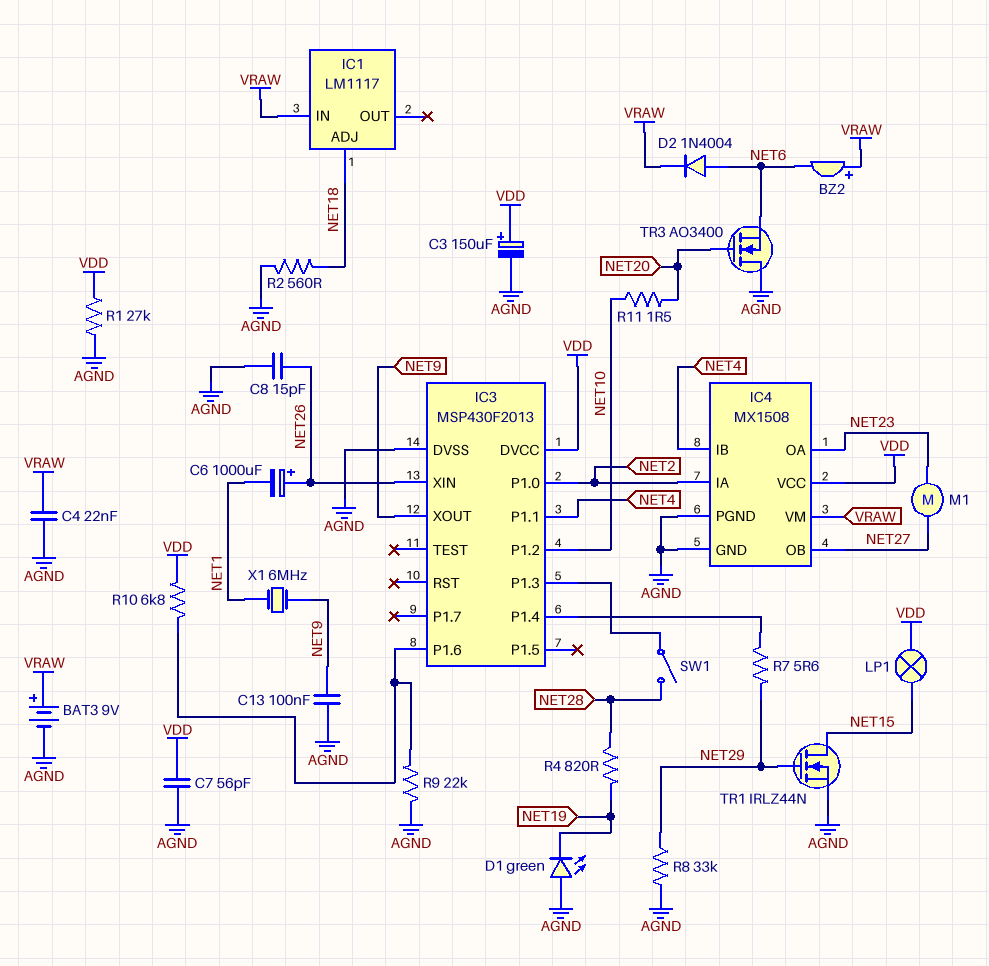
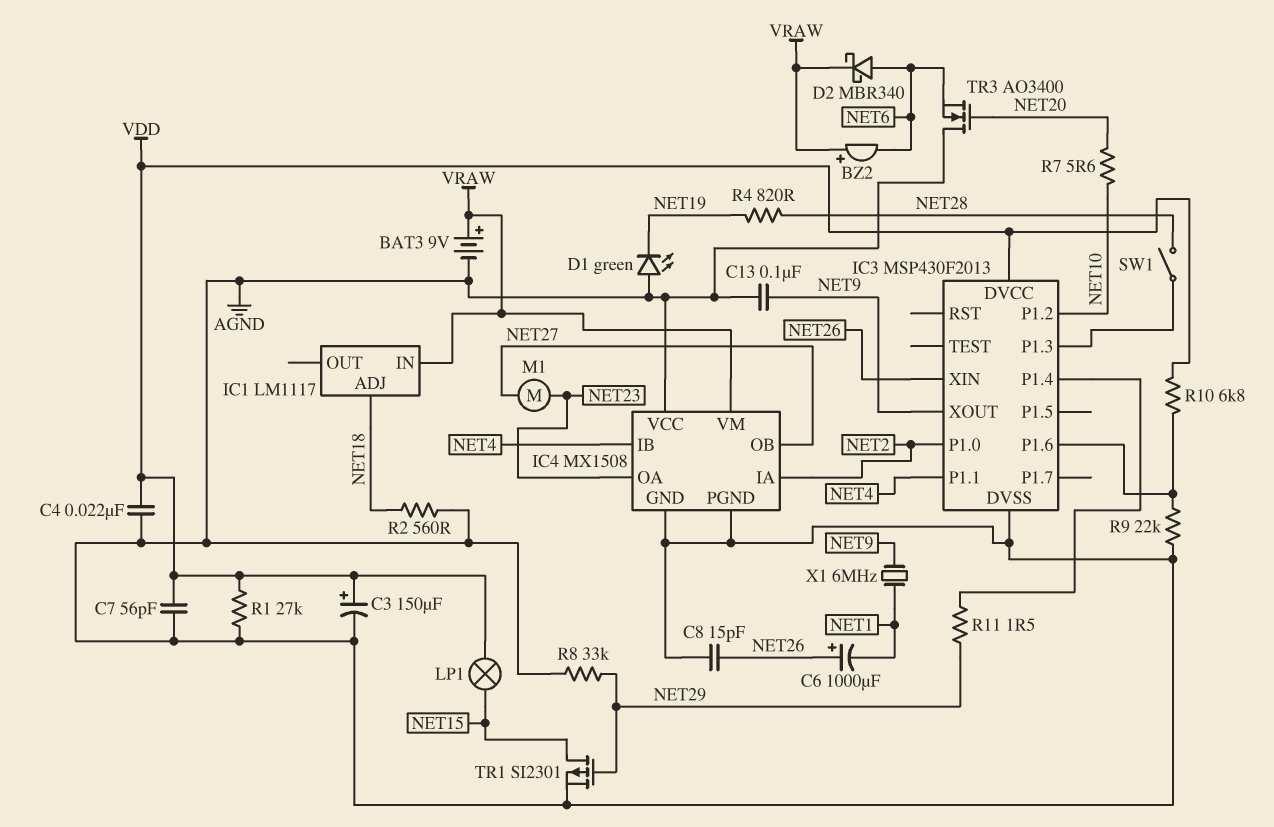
C4: 22nF (AGND, VRAW) -> 22nF (AGND, VDD)
D2: diode 1N4004 (A NET6, K VRAW) -> schottky MBR340 (A NET6, K VRAW)
IC4 pin VCC: VDD -> AGND
R7: 5.6 (IC3/P1.4, NET29) -> 5.6 (NET10, NET20)
R11: 1.5 (NET10, NET20) -> 1.5 (IC3/P1.4, NET29)
TR1: NMOS IRLZ44N (G NET29, D NET15, S AGND) -> PMOS SI2301 (G NET29, D NET15, S AGND)

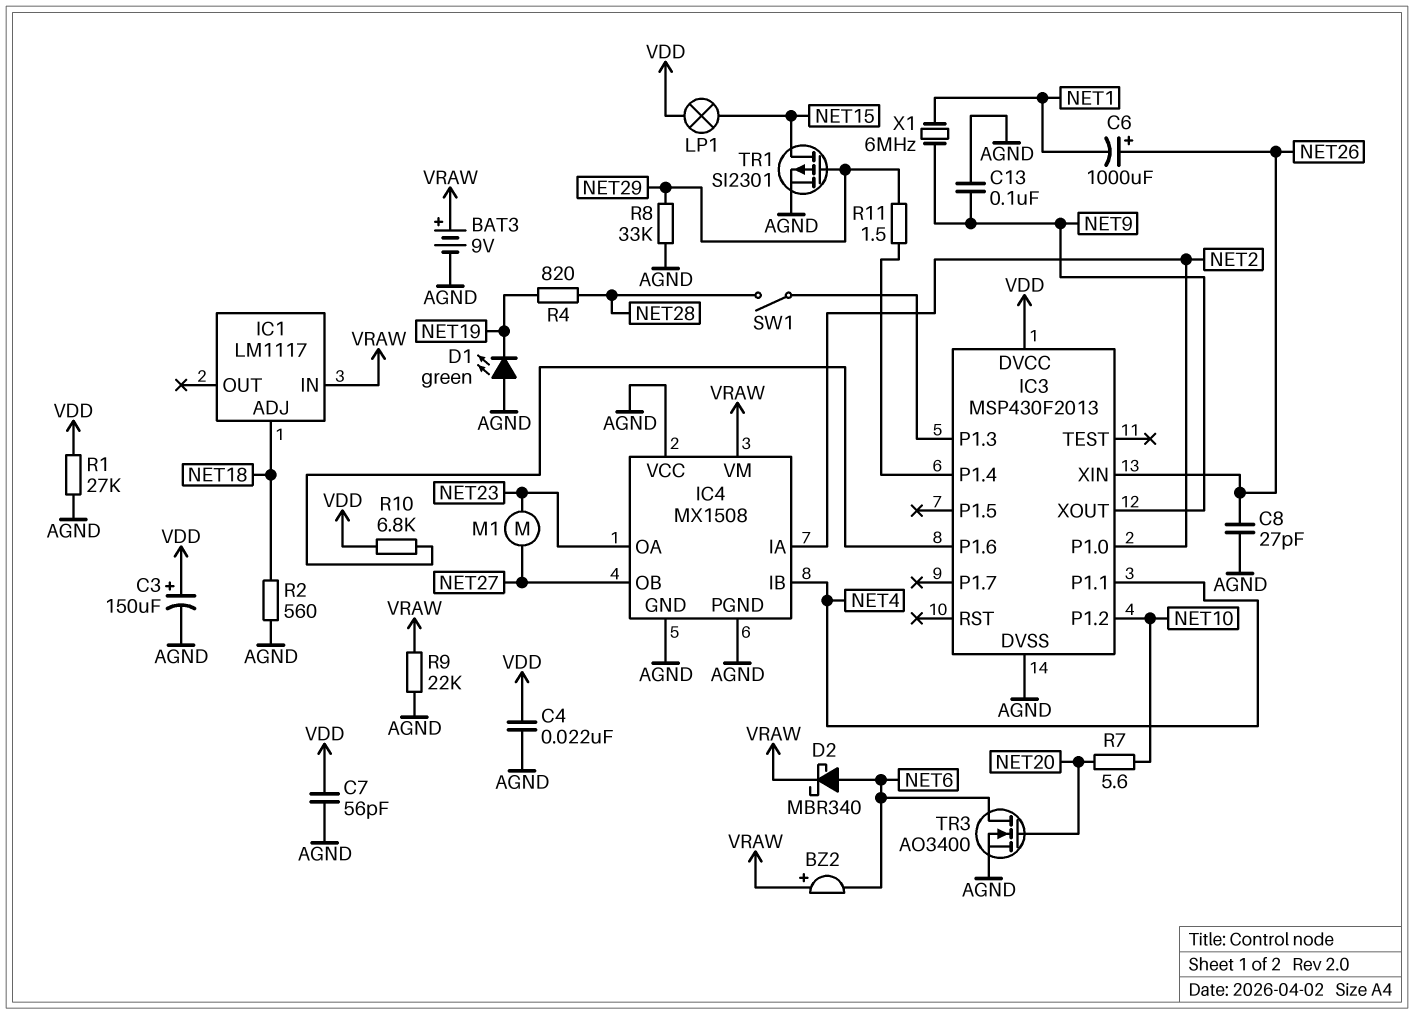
C8: 15pF (AGND, NET26) -> 27pF (AGND, NET26)
R9: 22k (AGND, IC3/P1.6) -> 22k (AGND, VRAW)
TR3: NMOS AO3400 (G NET20, D AGND, S NET6) -> NMOS AO3400 (G NET20, D NET6, S AGND)

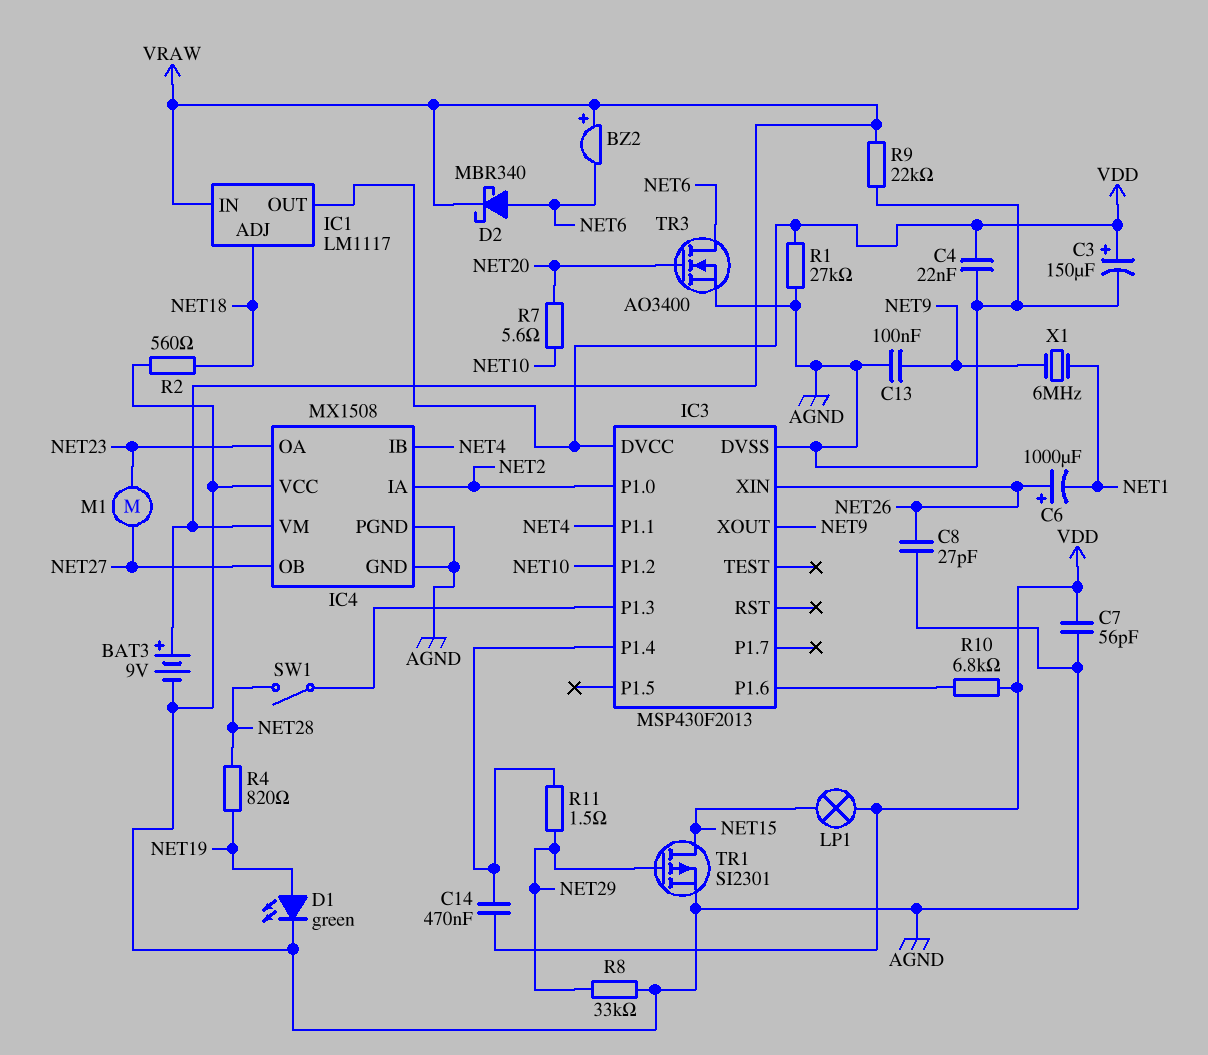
C14: none -> 470nF (IC3/P1.4, VDD)
D1: LED green (A AGND, K NET19) -> LED green (A NET19, K AGND)
IC1 pin OUT: none -> VDD

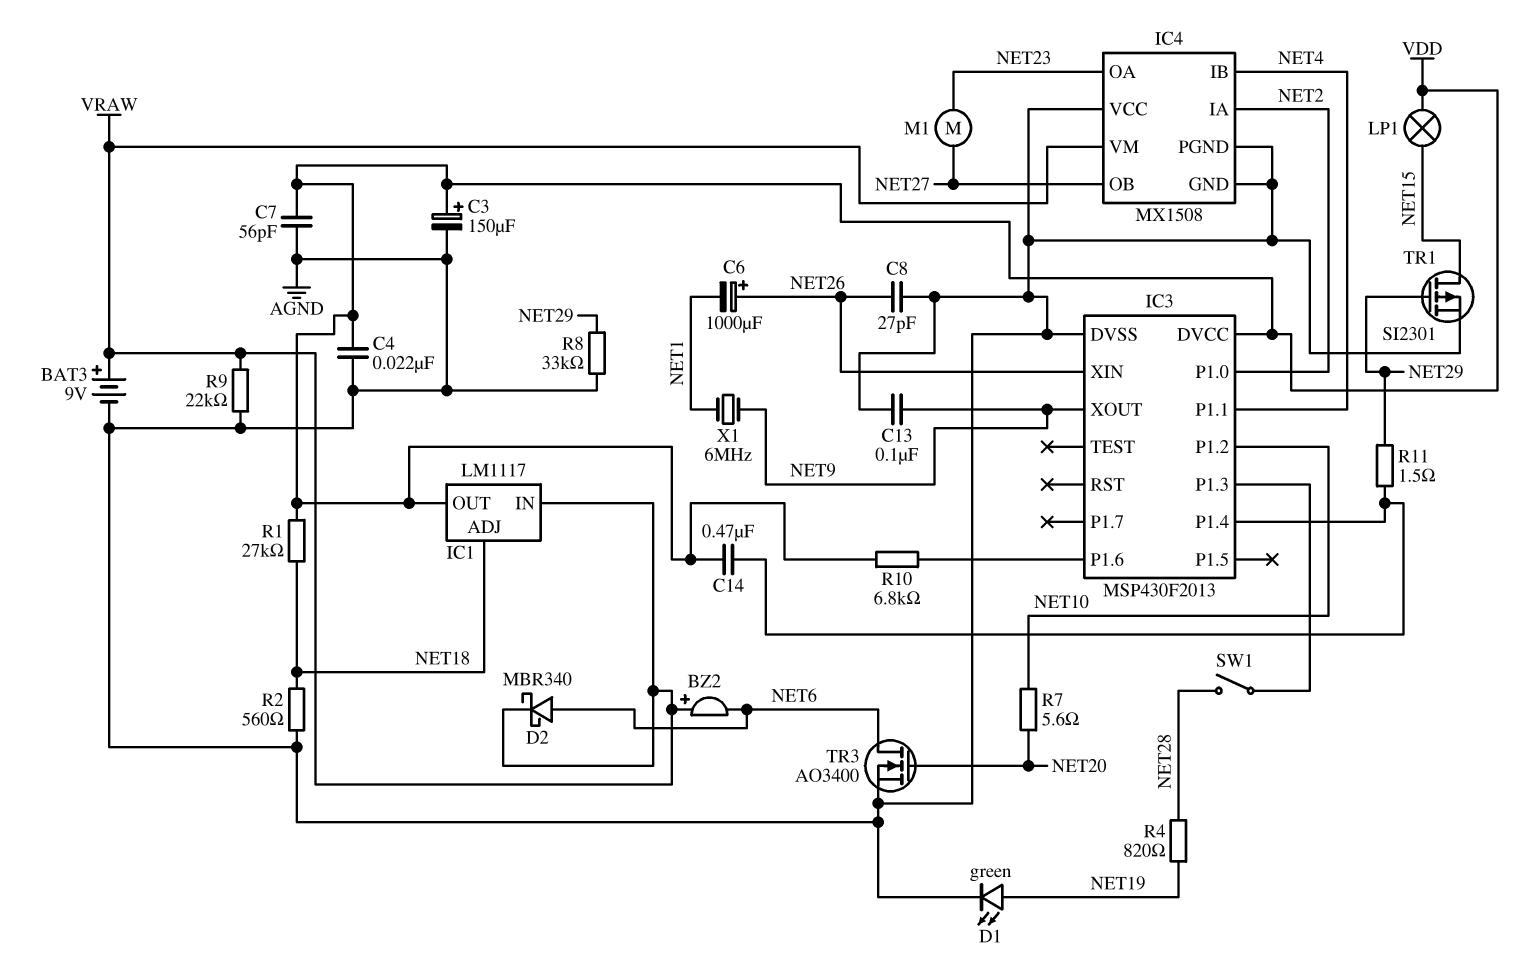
R1: 27k (AGND, VDD) -> 27k (NET18, VDD)

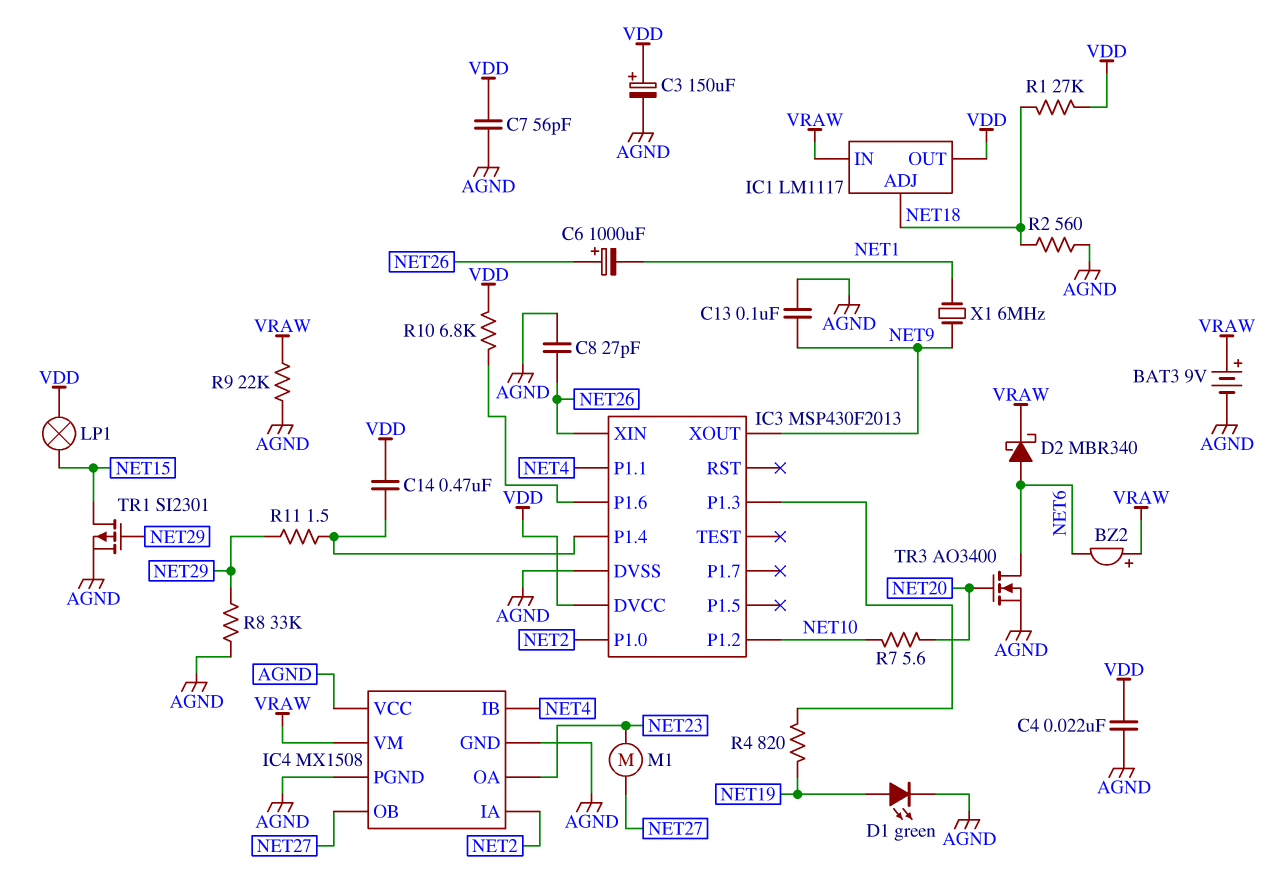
R4: 820 (NET19, NET28) -> 820 (IC3/P1.3, NET19)
SW1: switch (IC3/P1.3, NET28) -> none

